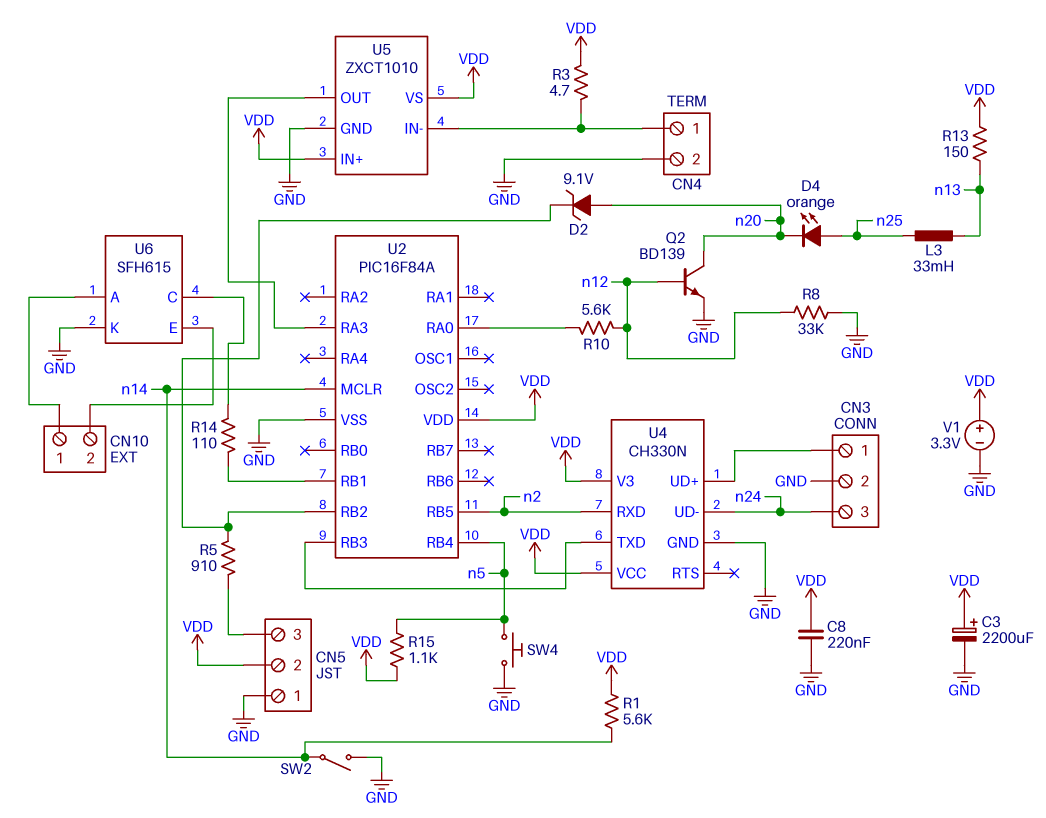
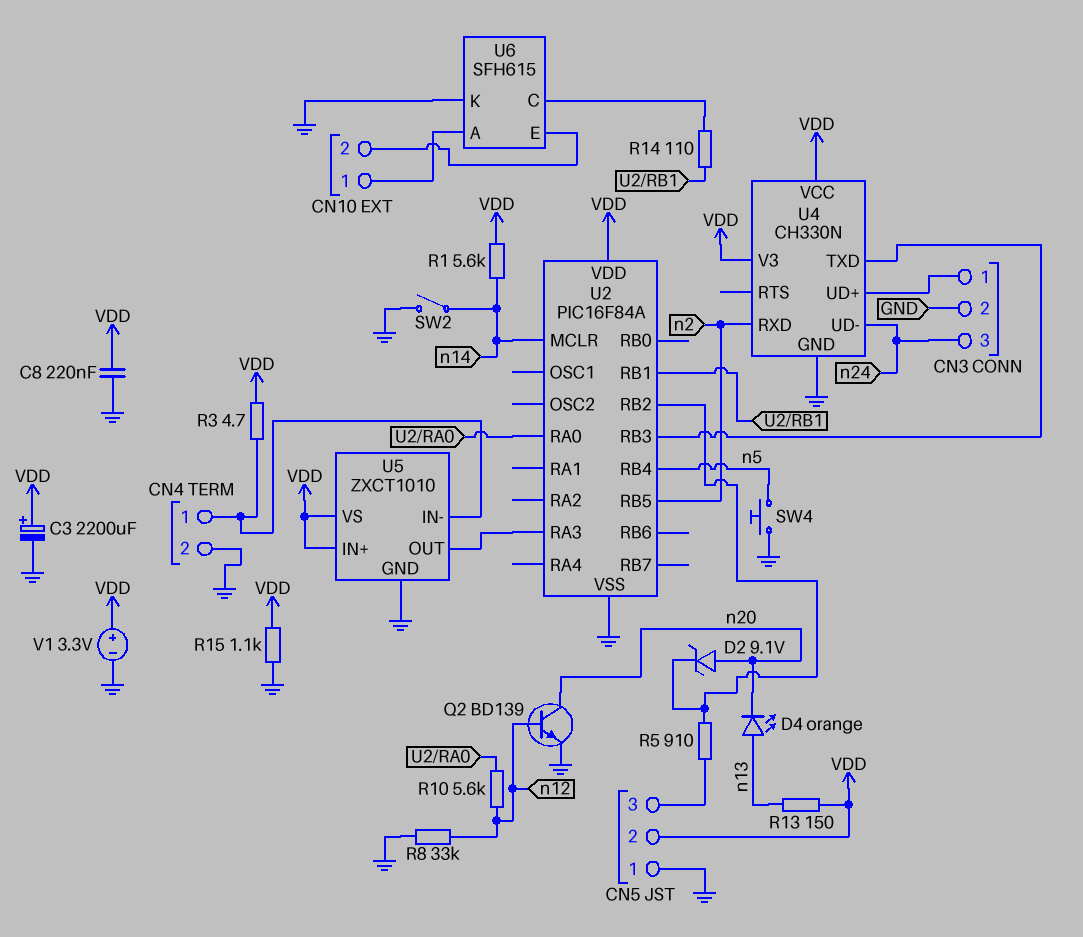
D4: LED orange (A n25, K n20) -> LED orange (A n13, K n20)
L3: 33mH (n13, n25) -> none
R15: 1.1k (VDD, n5) -> 1.1k (GND, VDD)

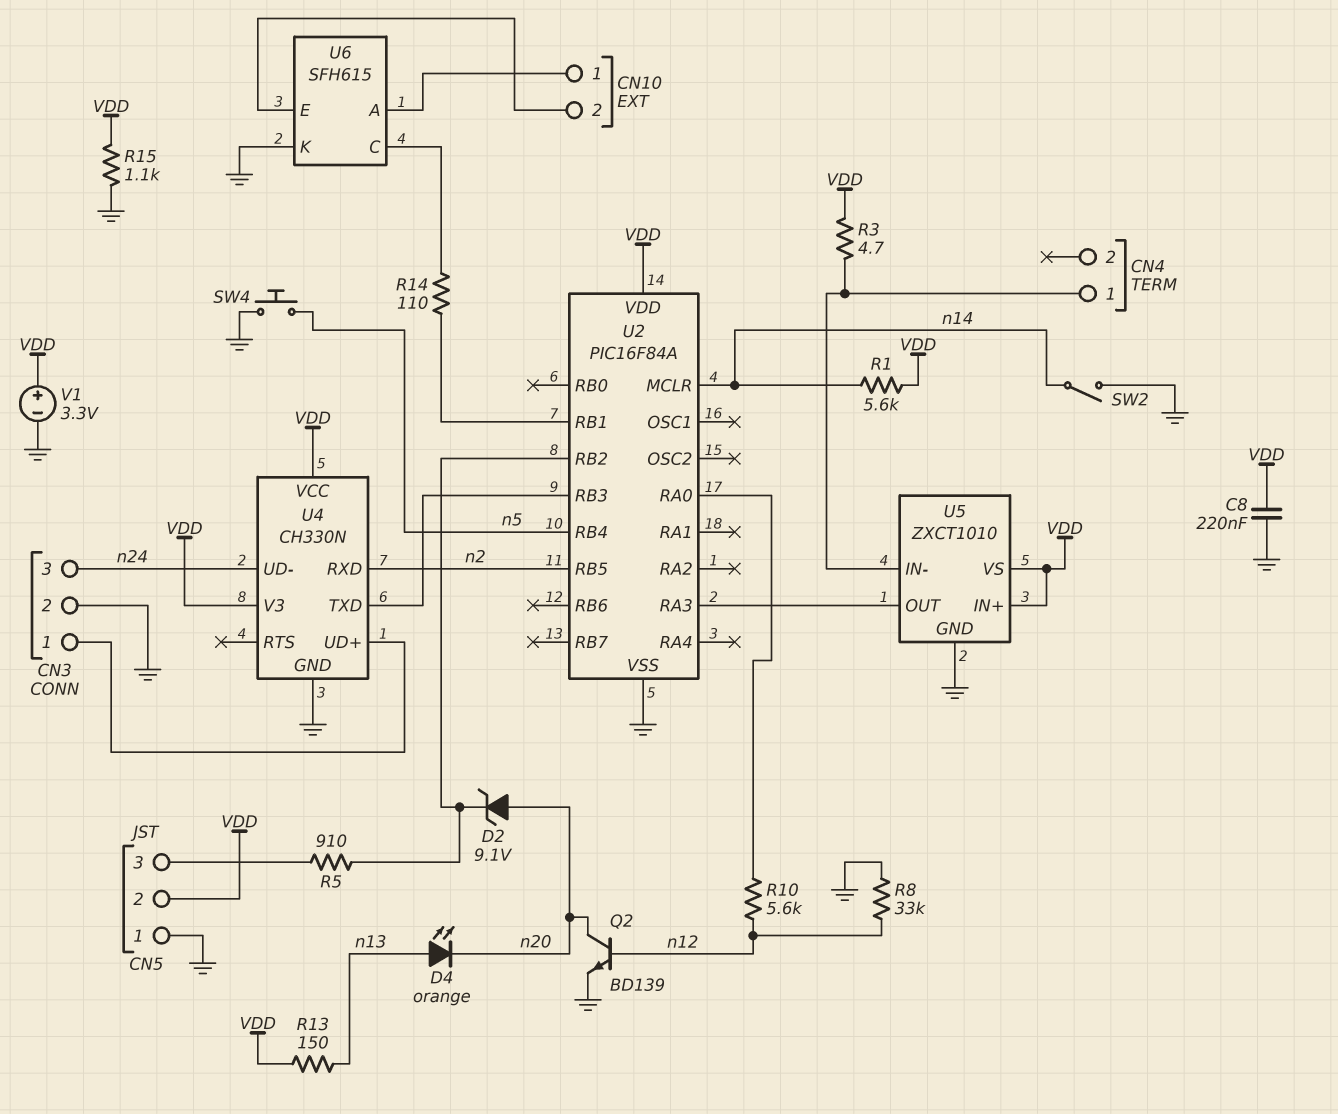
C3: 2200uF (plus VDD, minus GND) -> none
CN4 pin 2: GND -> none

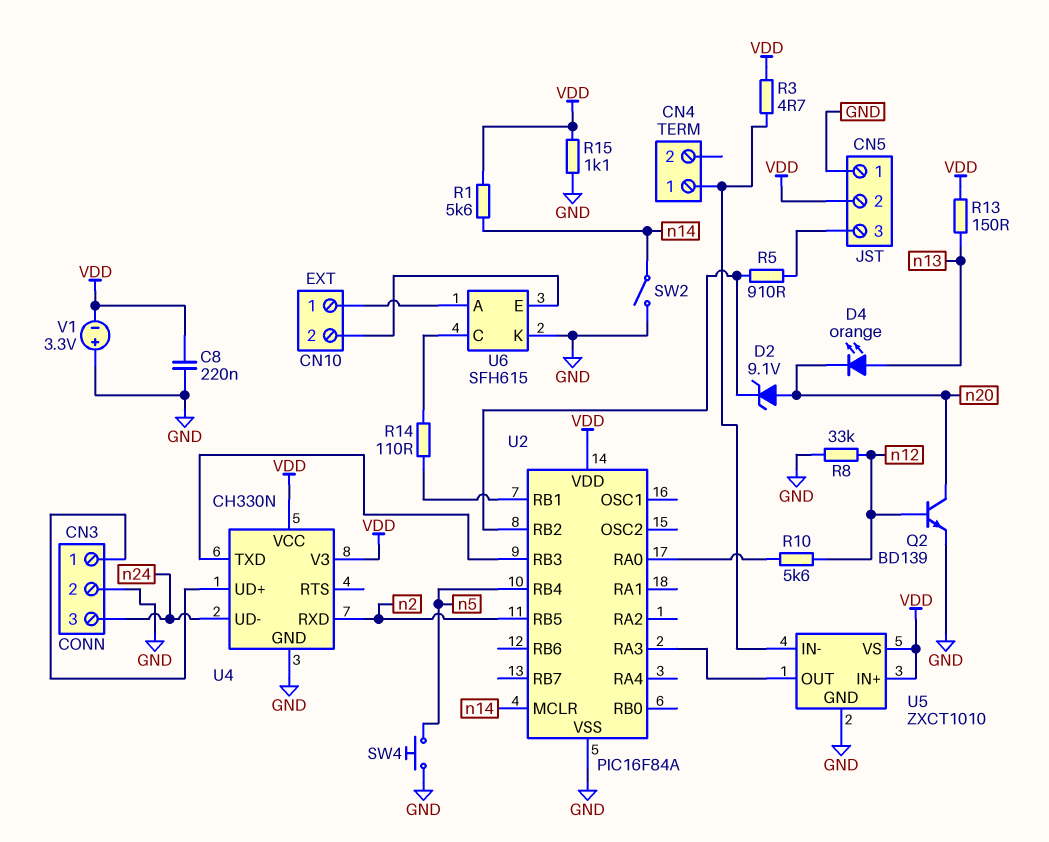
V1: 3.3V (plus VDD, minus GND) -> 3.3V (plus GND, minus VDD)

